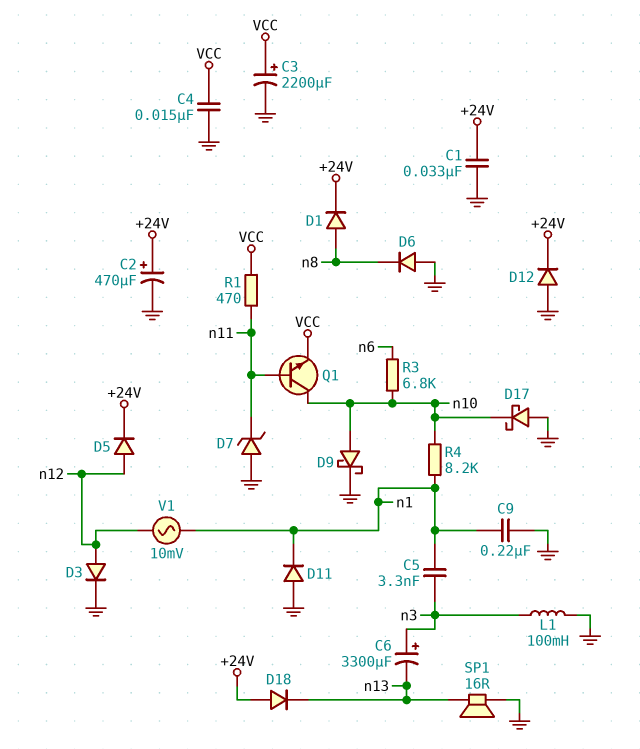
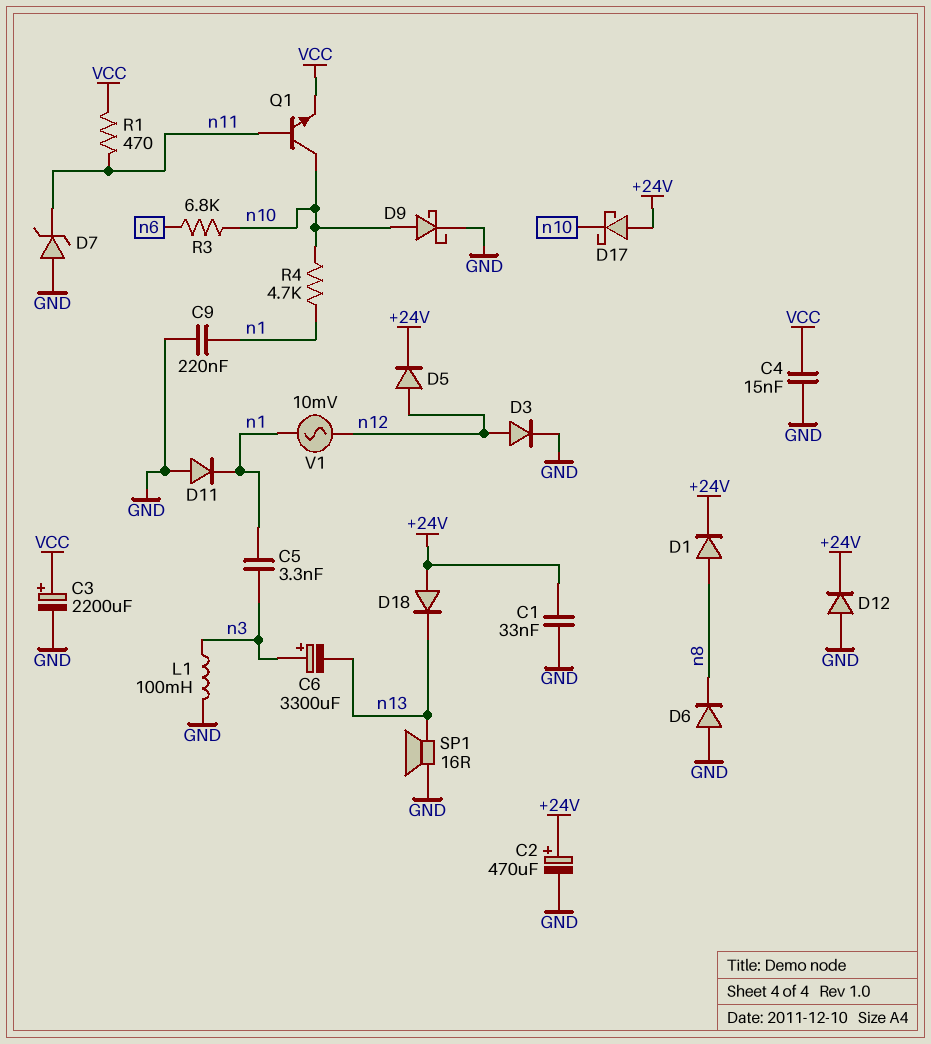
D17: schottky (A GND, K n10) -> schottky (A +24V, K n10)
R4: 8.2k (n1, n10) -> 4.7k (n1, n10)

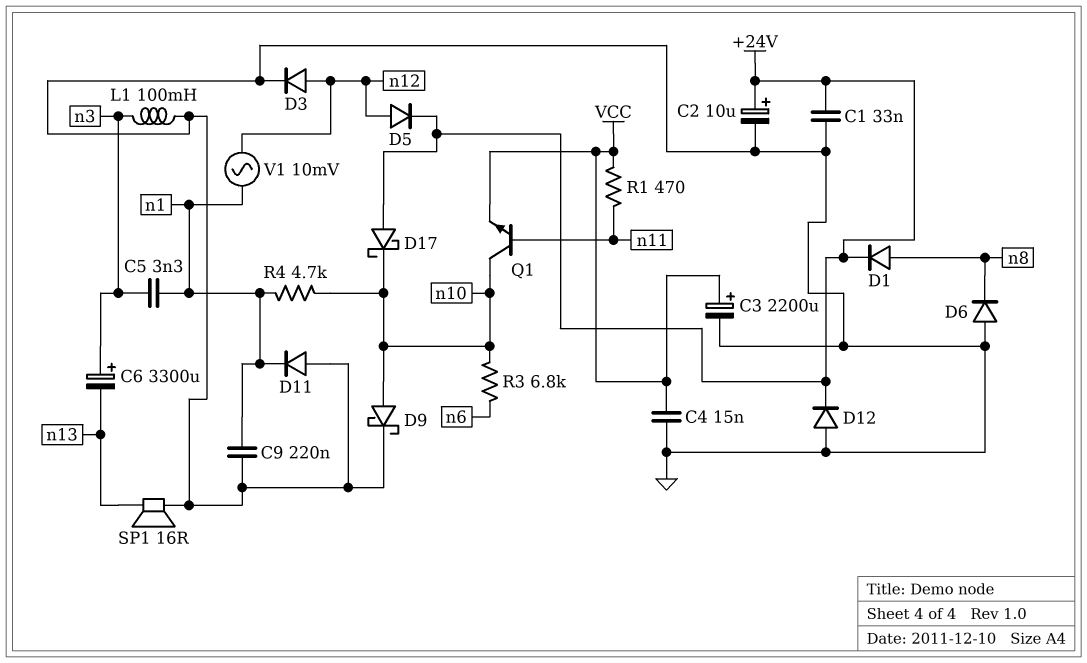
C2: 470uF (plus +24V, minus GND) -> 10uF (plus +24V, minus GND)
D7: zener (A GND, K n11) -> none
D18: diode (A +24V, K n13) -> none

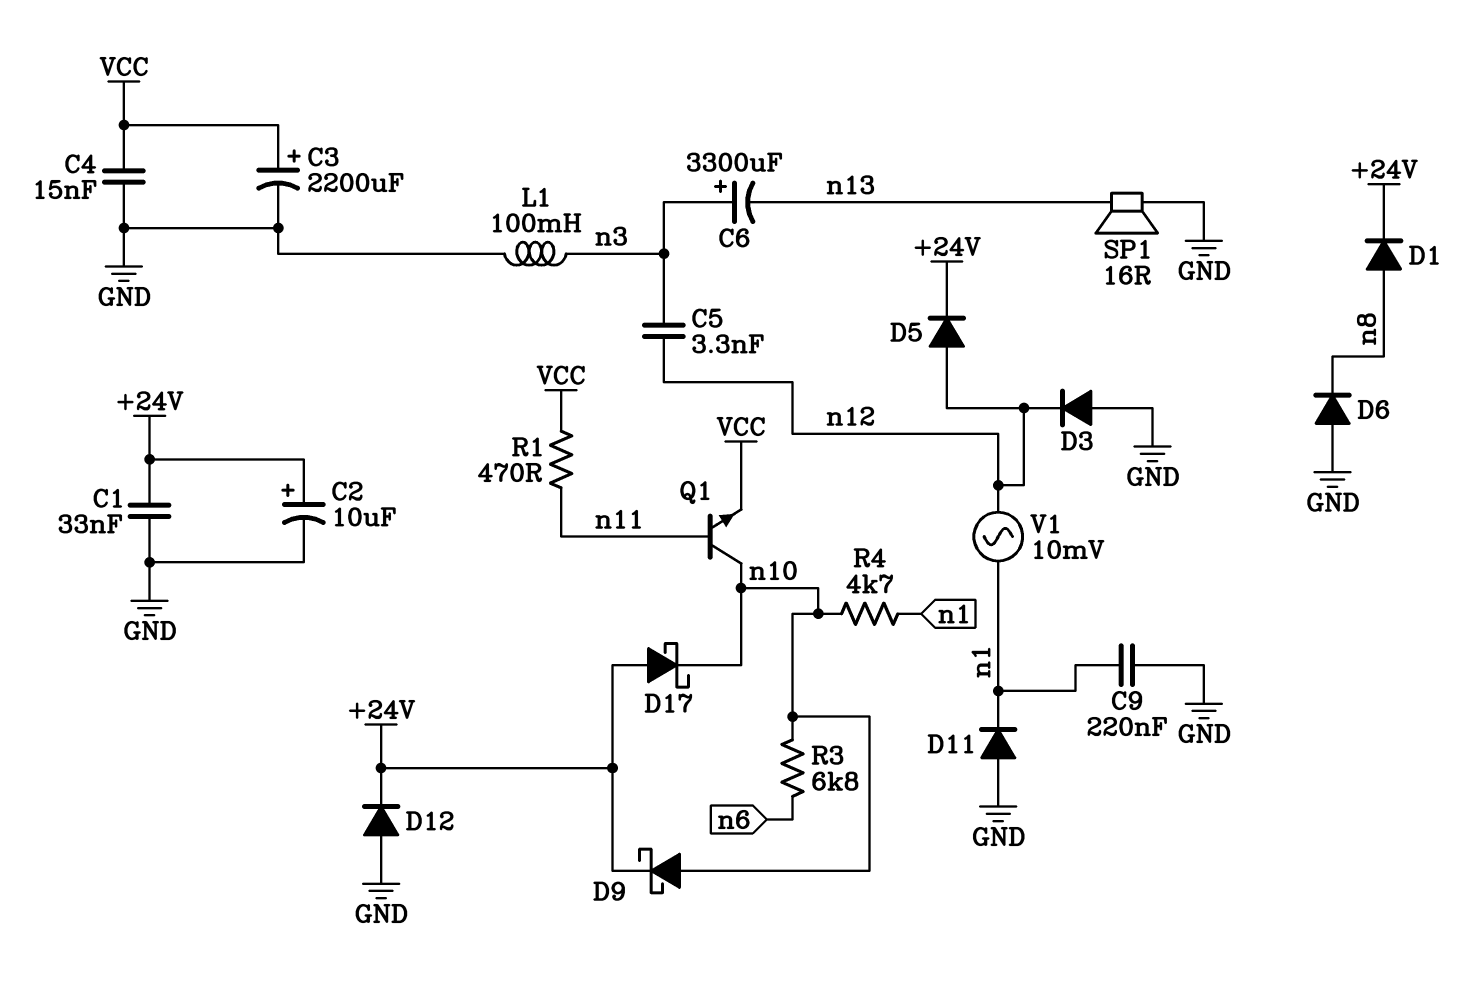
C5: 3.3nF (n1, n3) -> 3.3nF (n3, n12)
D3: diode (A n12, K GND) -> diode (A GND, K n12)
D9: schottky (A n10, K GND) -> schottky (A n10, K +24V)

